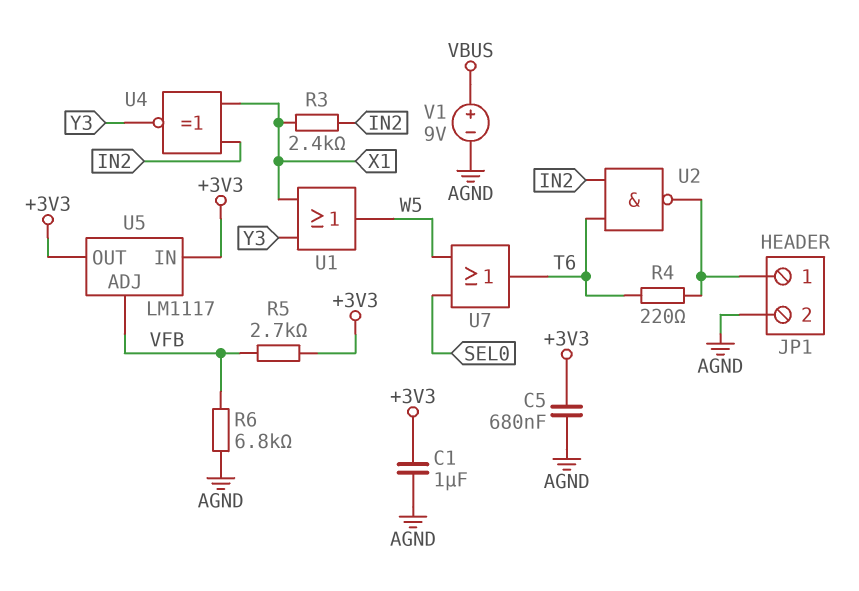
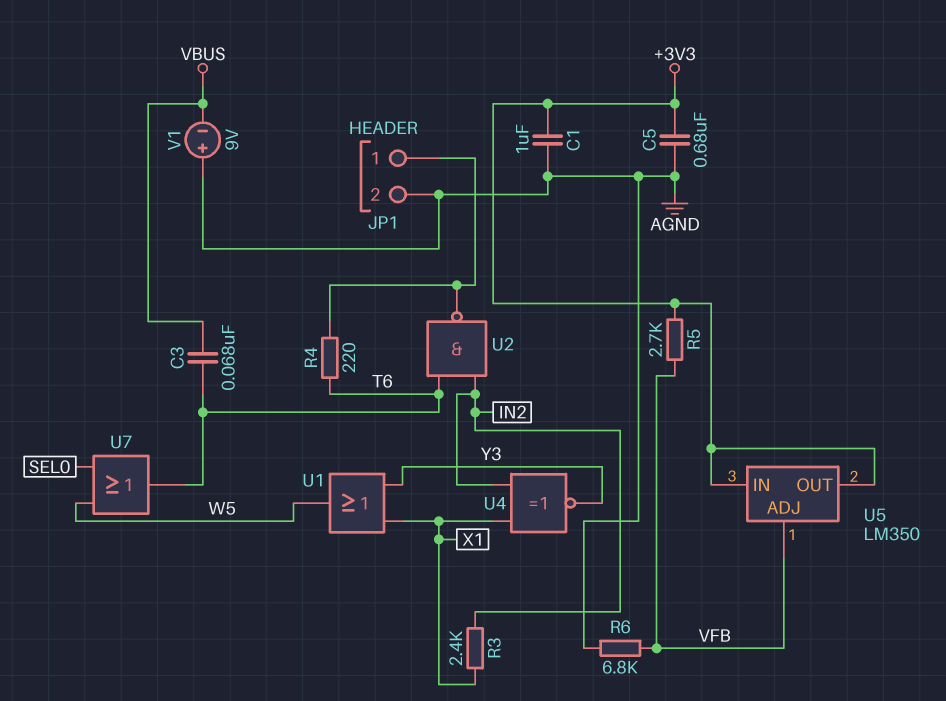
C3: none -> 68nF (T6, VBUS)
U5: LM1117 -> LM350
V1: 9V (plus VBUS, minus AGND) -> 9V (plus AGND, minus VBUS)

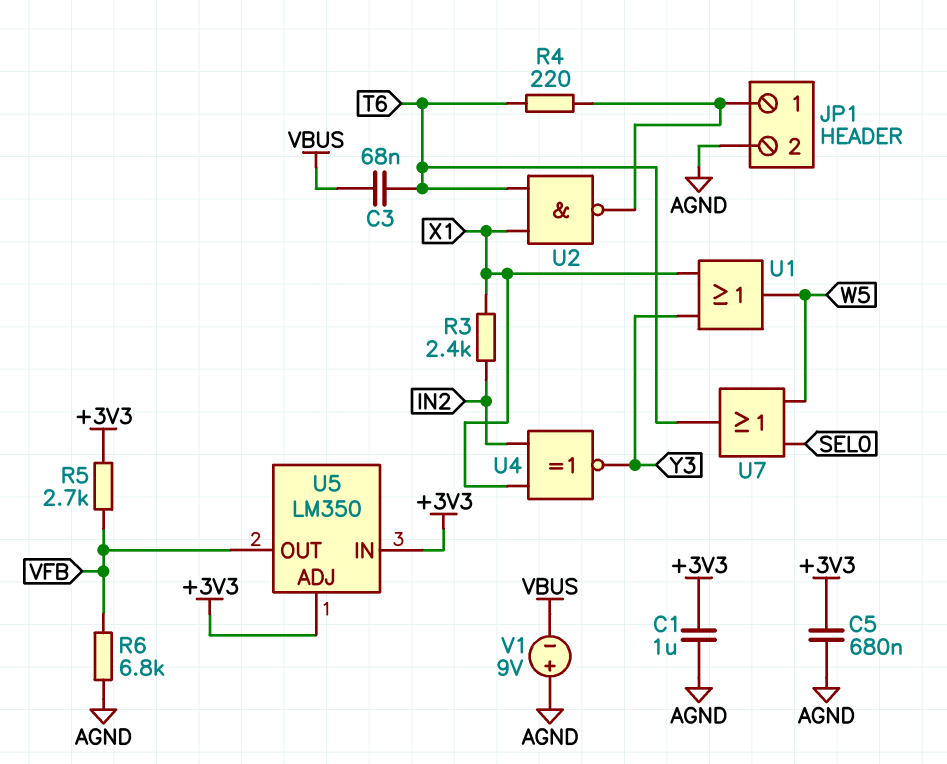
U2: NAND (in IN2, in T6, out JP1/1) -> NAND (in T6, in X1, out JP1/1)
U5 pin ADJ: VFB -> +3V3
U5 pin OUT: +3V3 -> VFB

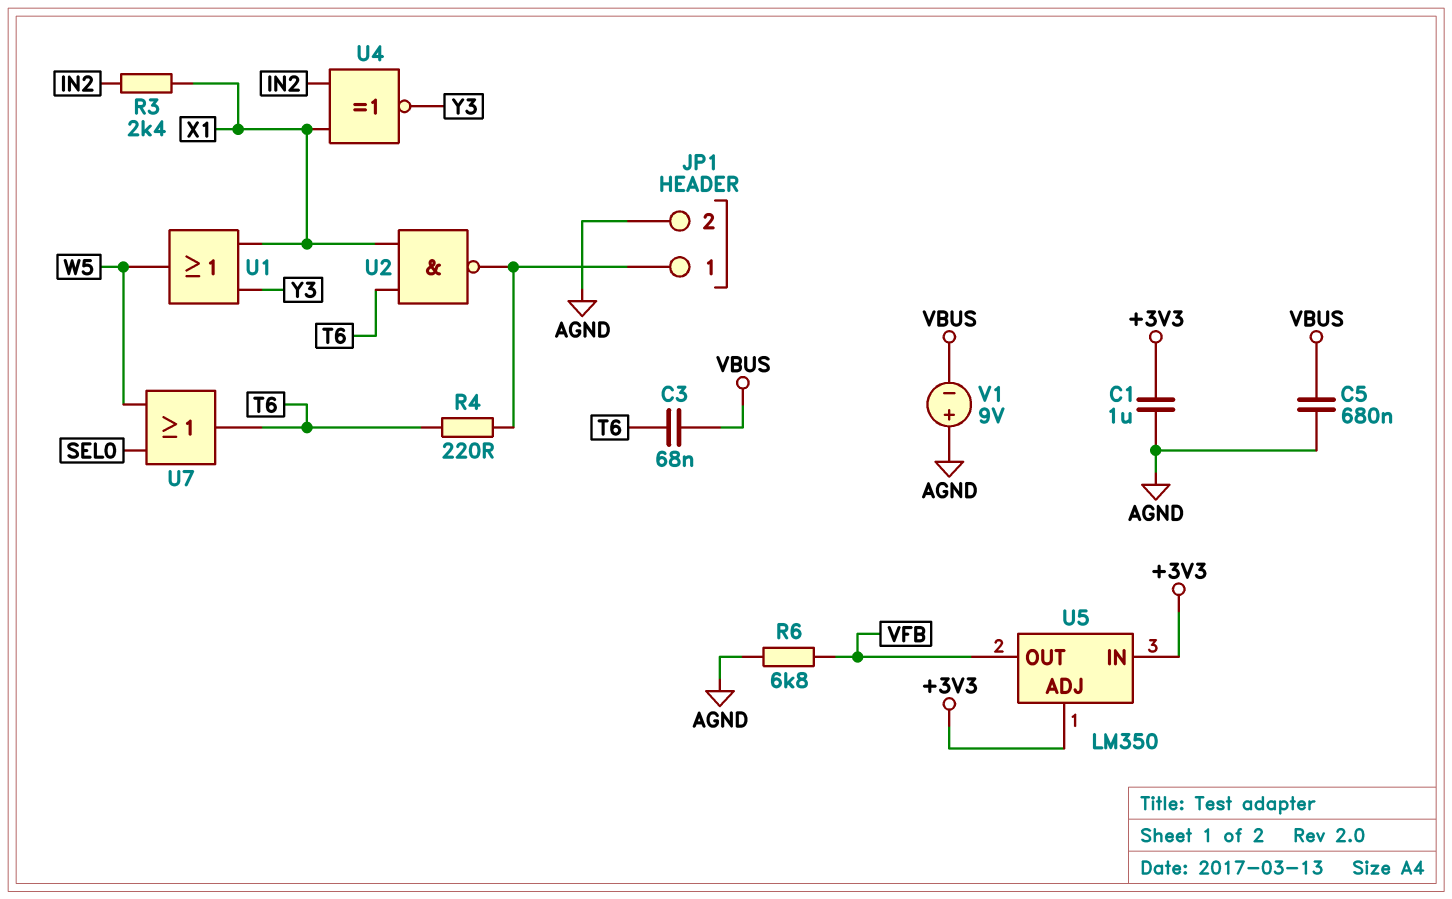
C5: 680nF (+3V3, AGND) -> 680nF (AGND, VBUS)
R5: 2.7k (+3V3, VFB) -> none

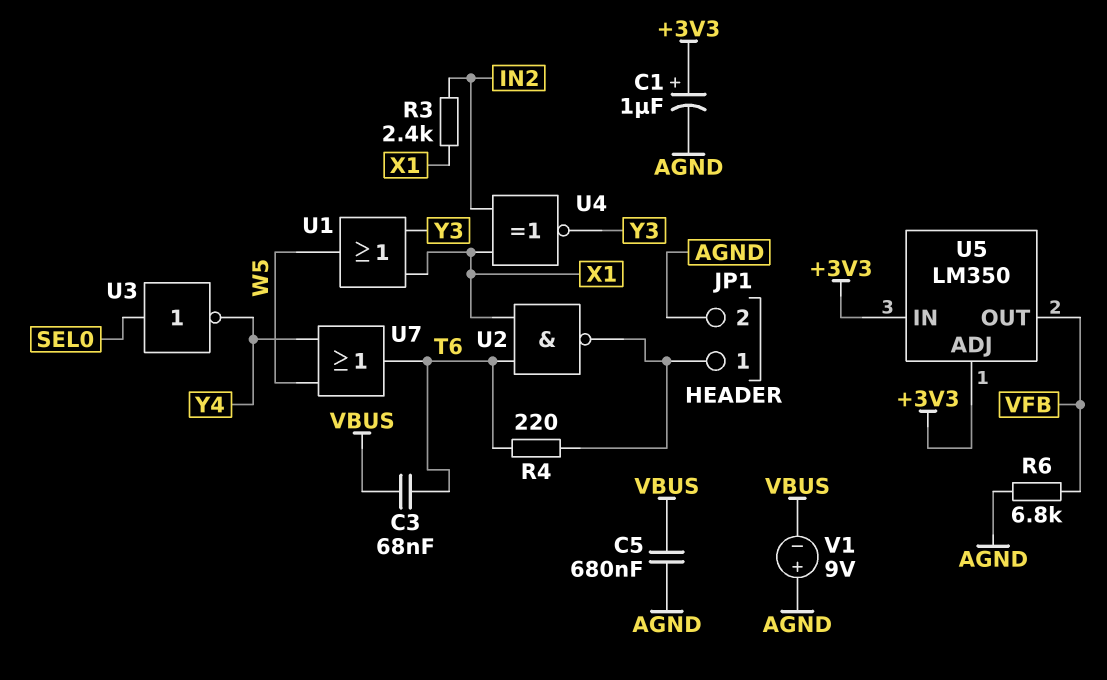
C1: 1uF (+3V3, AGND) -> 1uF (plus +3V3, minus AGND)
U3: none -> NOT (in SEL0, out Y4)
U7: OR (in SEL0, in W5, out T6) -> OR (in W5, in Y4, out T6)

